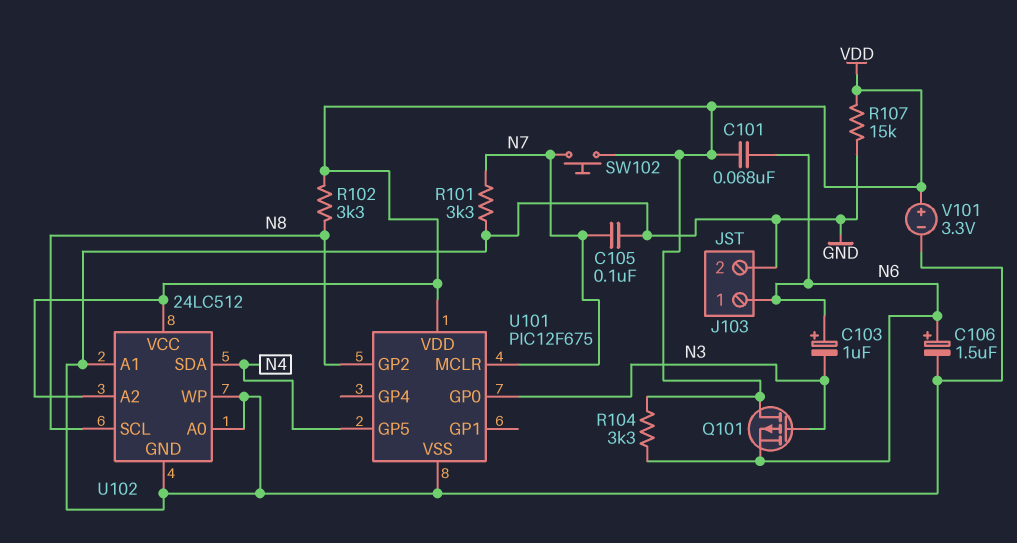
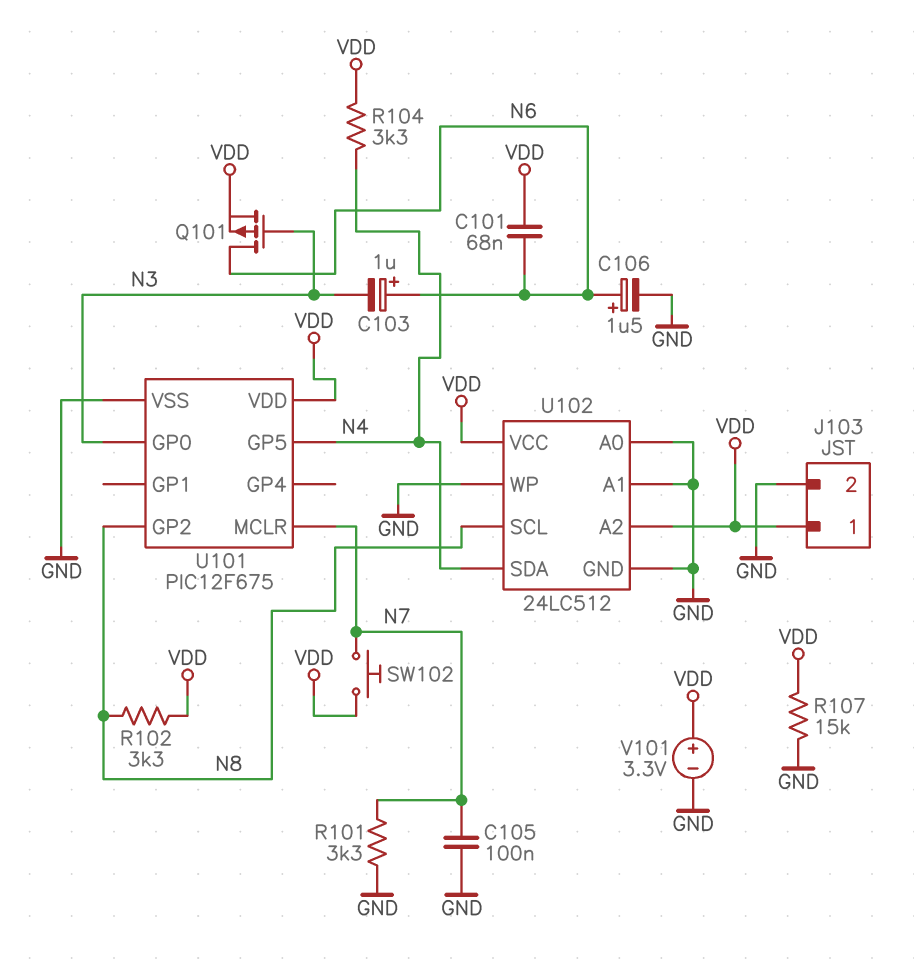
J103 pin 1: N6 -> VDD
Q101: PMOS (G N3, D VDD, S N6) -> PMOS (G N3, D N6, S VDD)
R104: 3.3k (N6, VDD) -> 3.3k (N4, VDD)

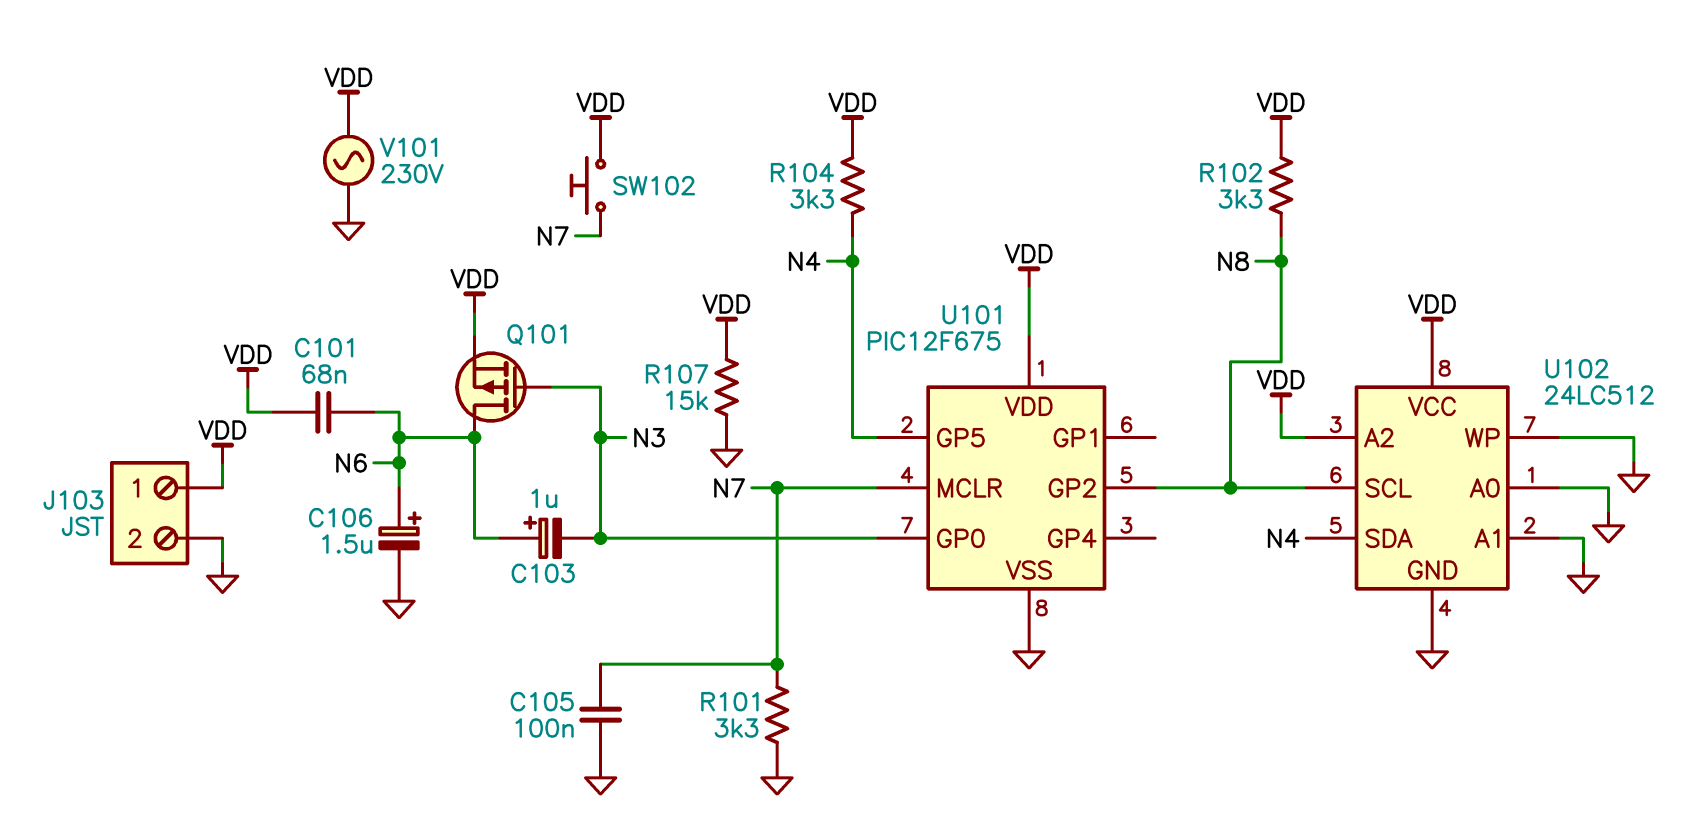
V101: 3.3V (plus VDD, minus GND) -> AC 230V (GND, VDD)

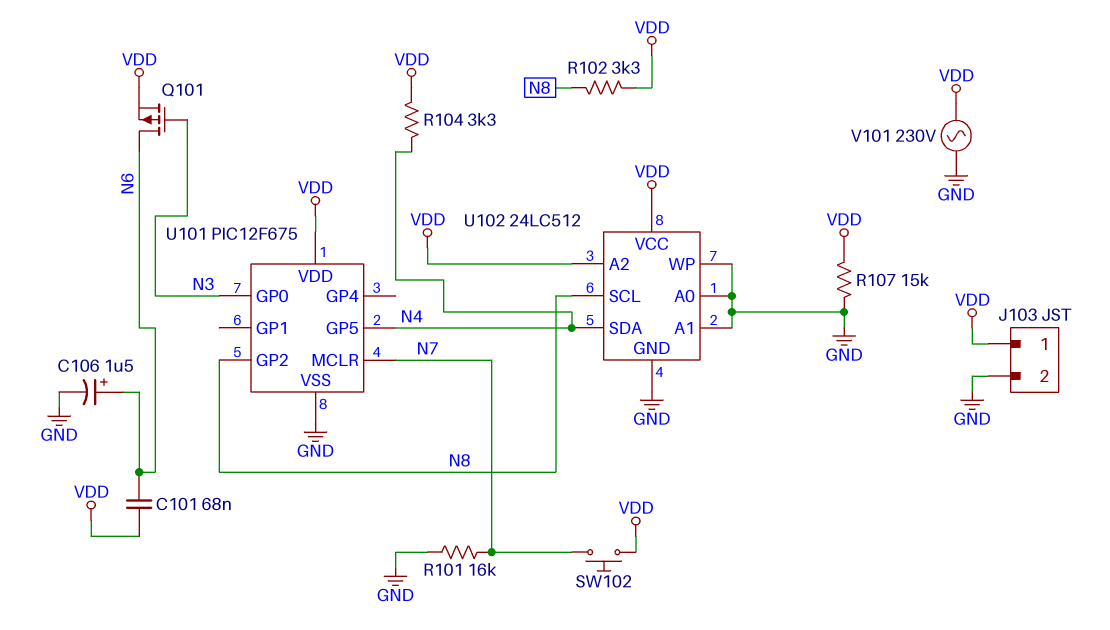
C103: 1uF (plus N6, minus N3) -> none
C105: 100nF (GND, N7) -> none
R101: 3.3k (GND, N7) -> 16k (GND, N7)

